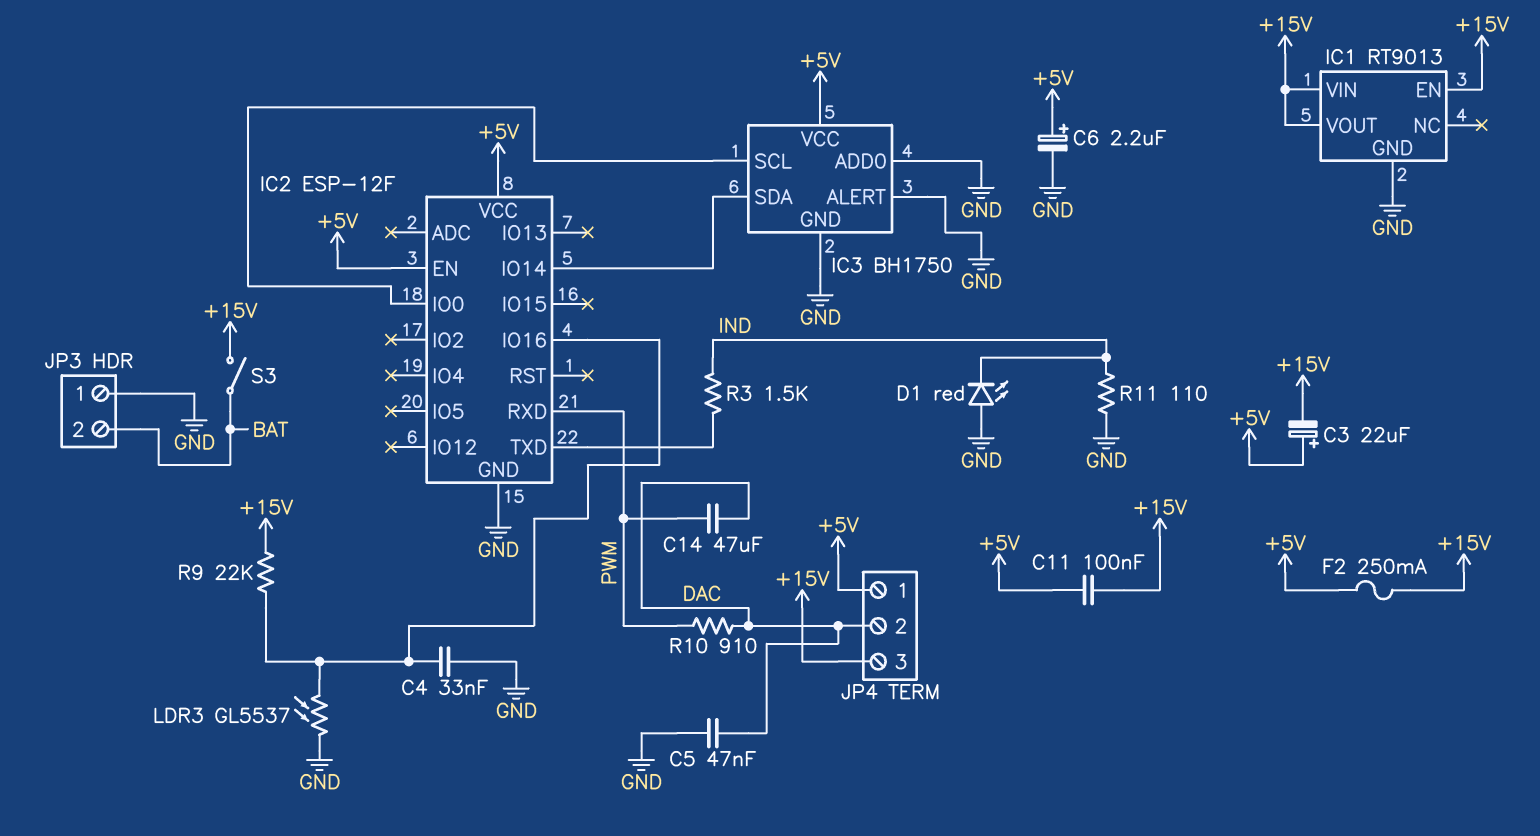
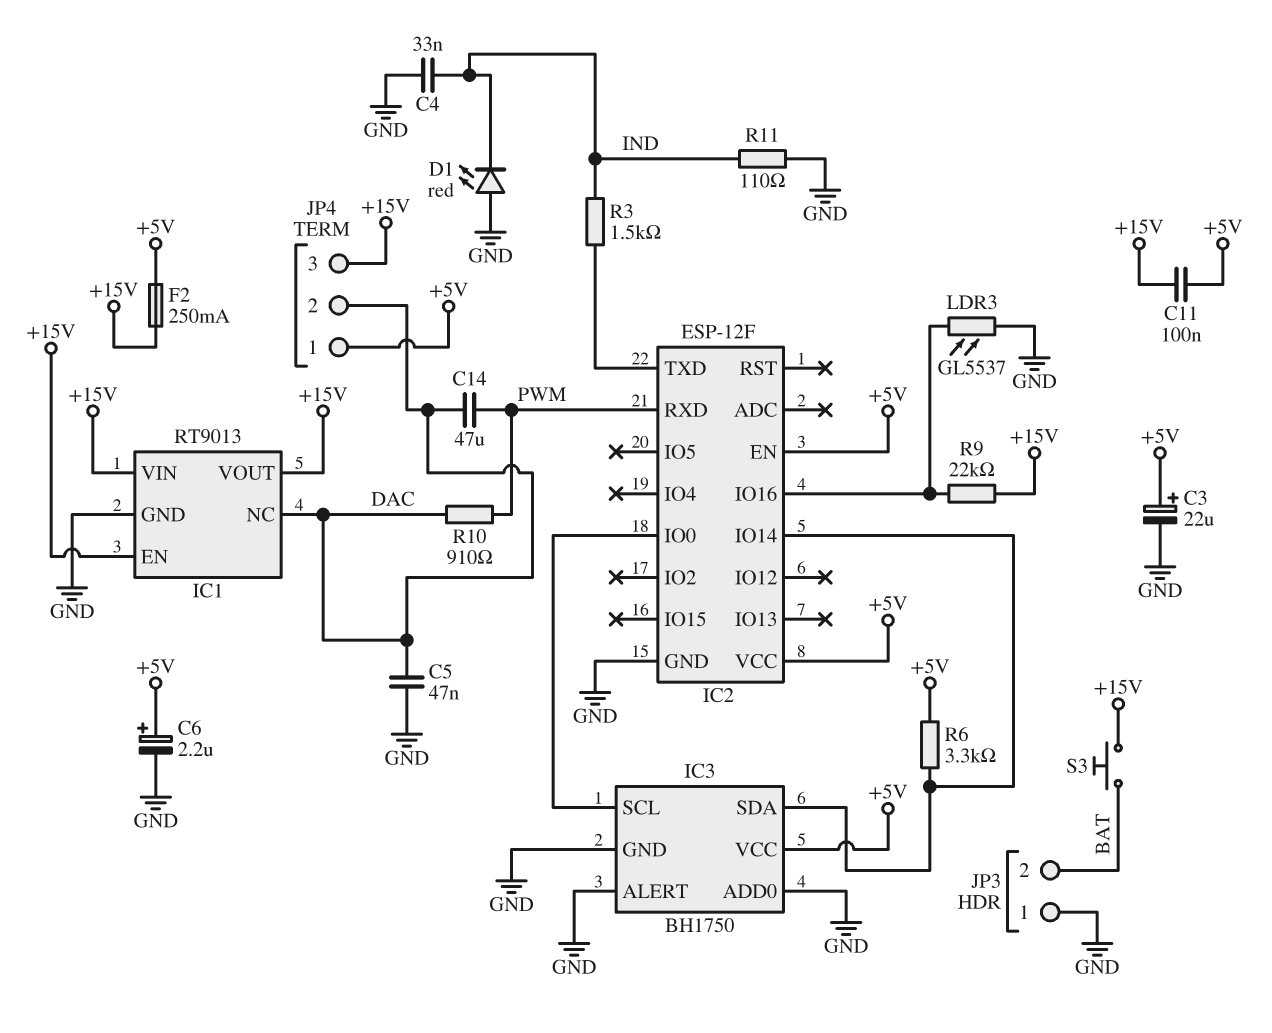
C3: 22uF (plus +5V, minus +15V) -> 22uF (plus +5V, minus GND)
C4: 33nF (GND, IC2/IO16) -> 33nF (GND, IND)
IC1 pin NC: none -> DAC
R6: none -> 3.3k (+5V, IC2/IO14)
S3: switch (+15V, BAT) -> button (+15V, BAT)

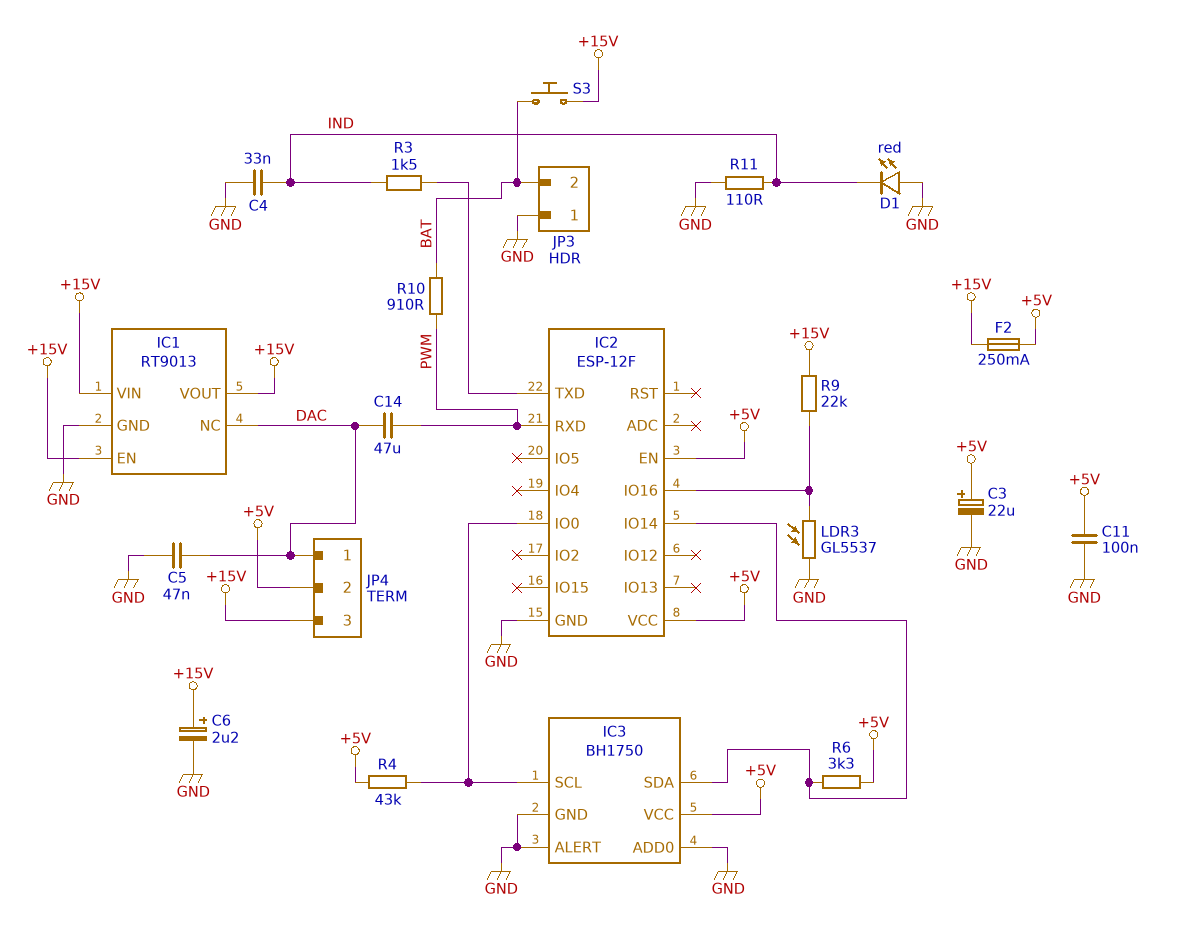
C6: 2.2uF (plus +5V, minus GND) -> 2.2uF (plus +15V, minus GND)
C11: 100nF (+5V, +15V) -> 100nF (+5V, GND)
JP4 pin 1: +5V -> DAC
JP4 pin 2: DAC -> +5V
R4: none -> 43k (+5V, IC2/IO0)
R10: 910 (DAC, PWM) -> 910 (BAT, PWM)

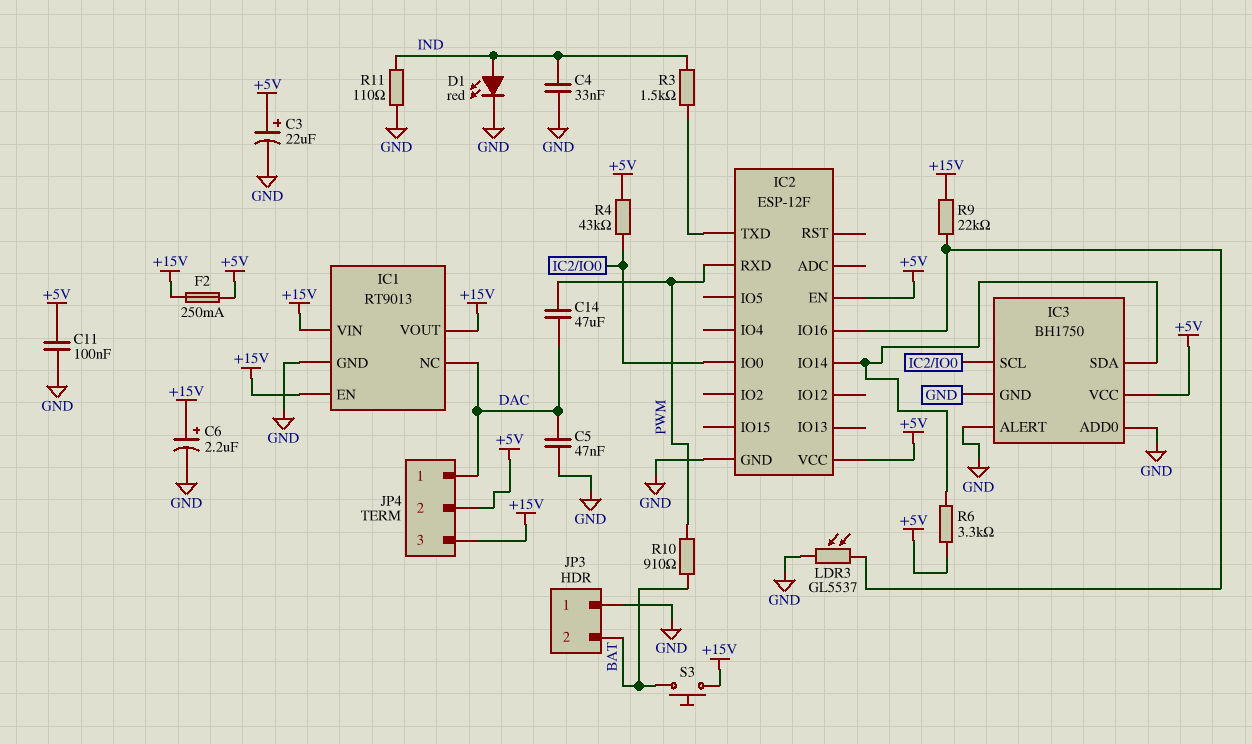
D1: LED red (A GND, K IND) -> LED red (A IND, K GND)

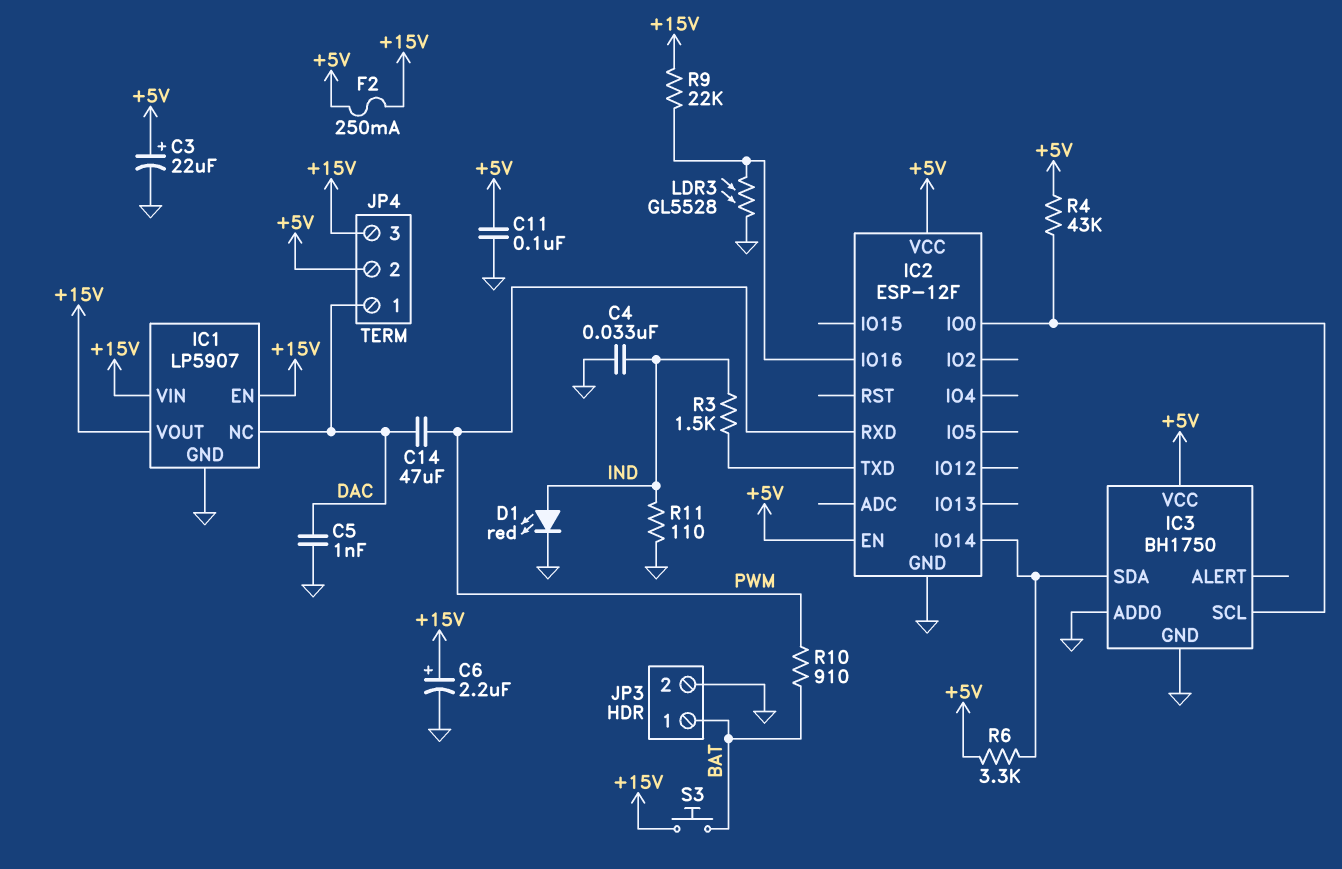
C5: 47nF (DAC, GND) -> 1nF (DAC, GND)
IC1: RT9013 -> LP5907
IC3 pin ALERT: GND -> none
JP3 pin 1: GND -> BAT
JP3 pin 2: BAT -> GND
LDR3: GL5537 (GND, IC2/IO16) -> GL5528 (GND, IC2/IO16)

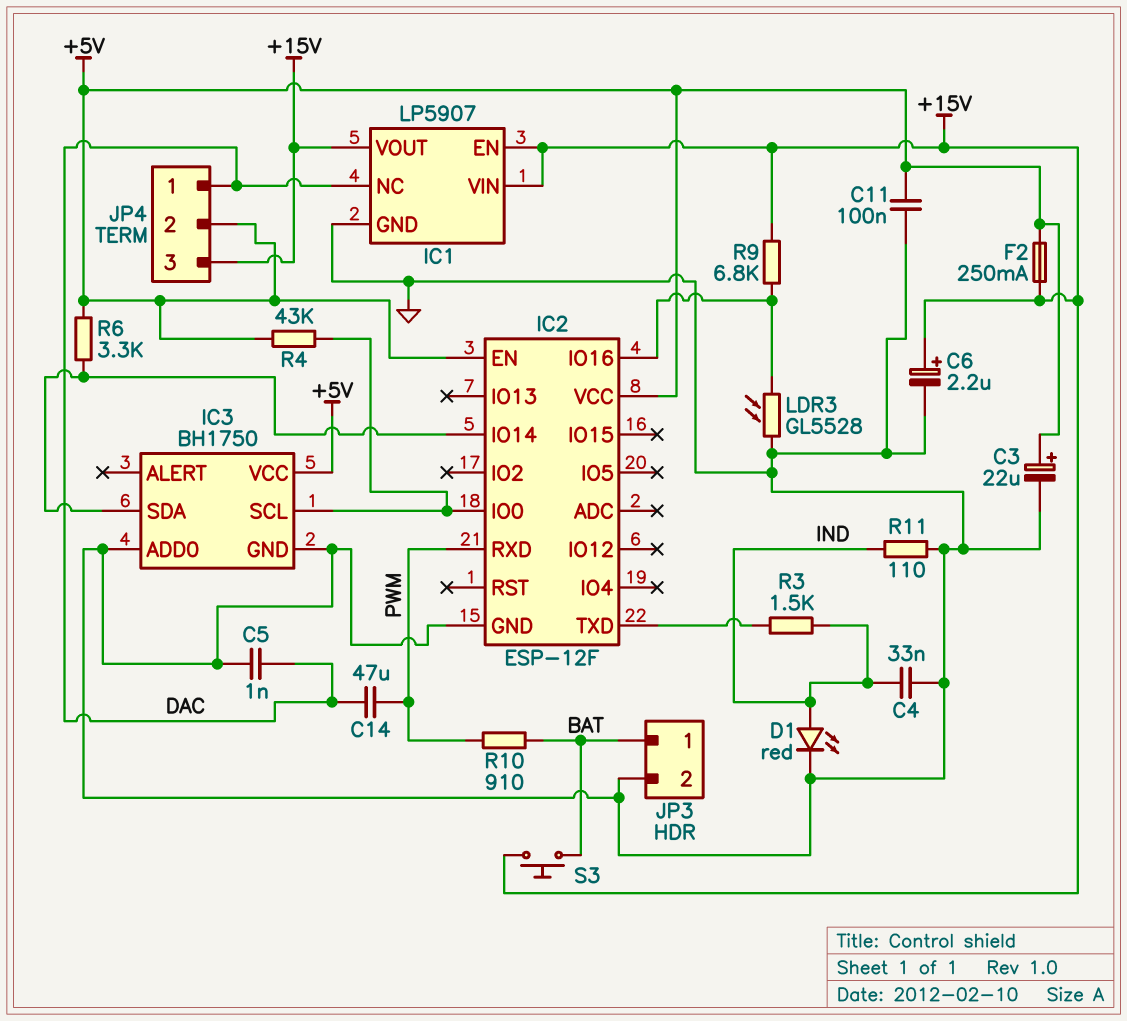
R9: 22k (+15V, IC2/IO16) -> 6.8k (+15V, IC2/IO16)

